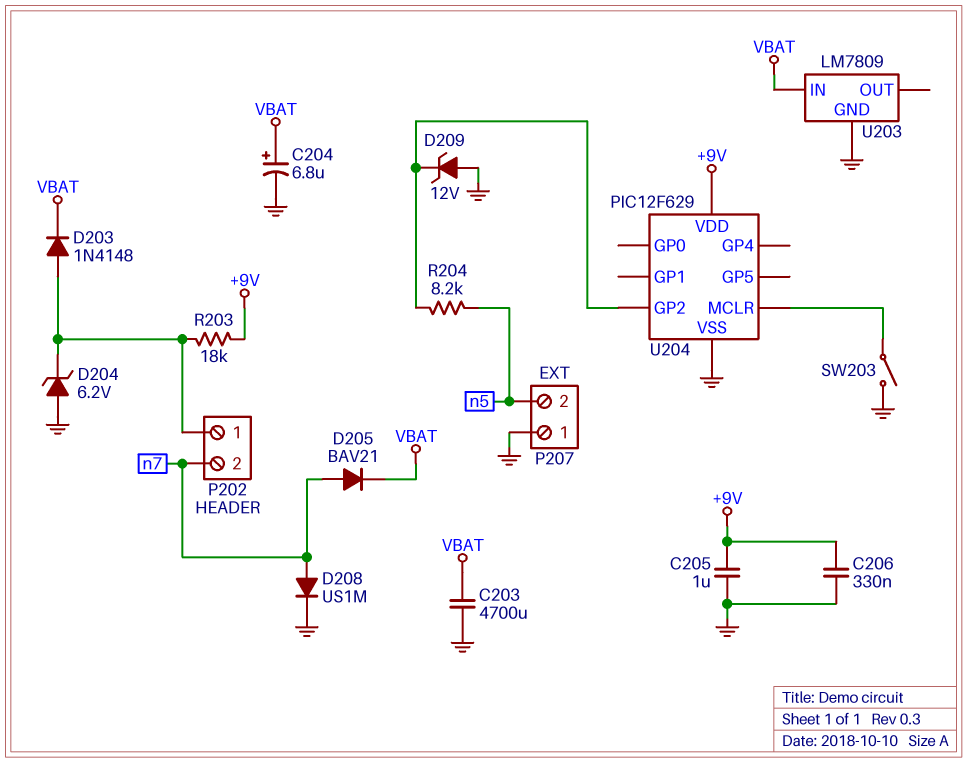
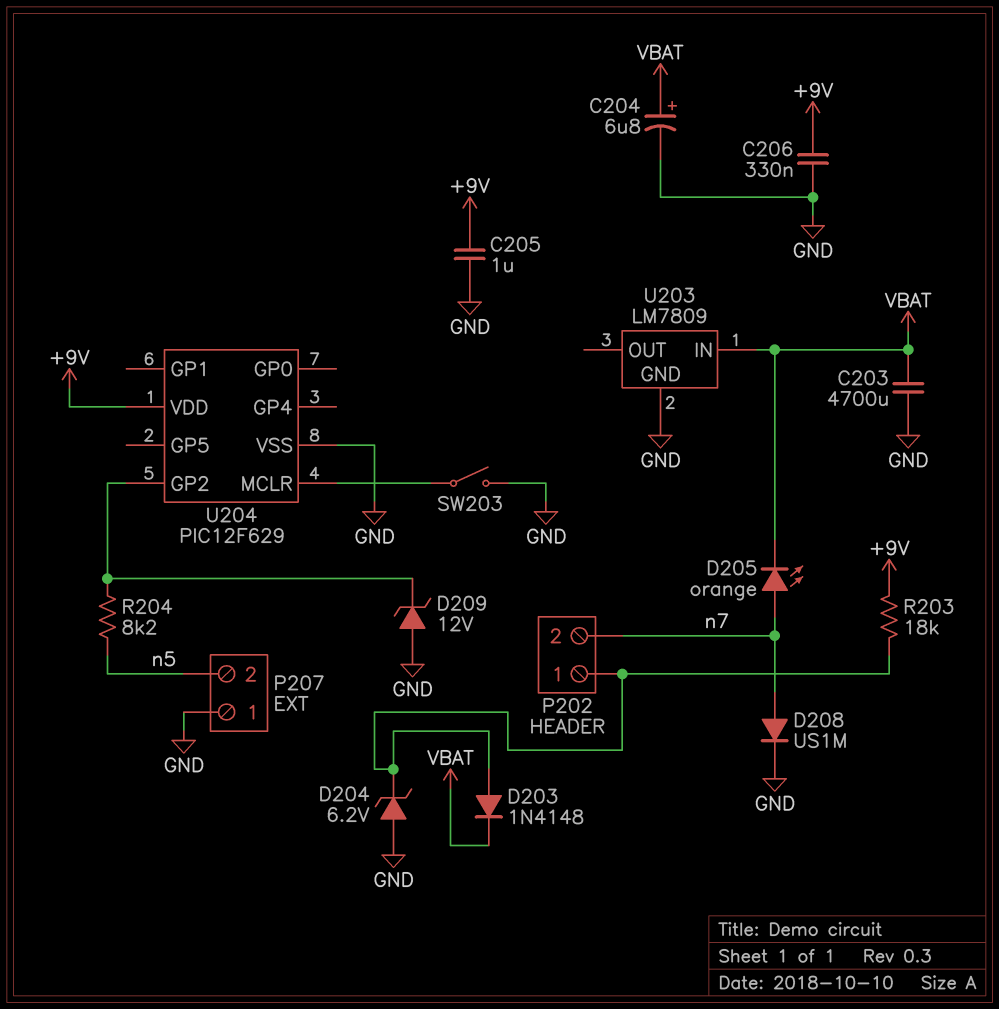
D205: diode BAV21 (A n7, K VBAT) -> LED orange (A n7, K VBAT)

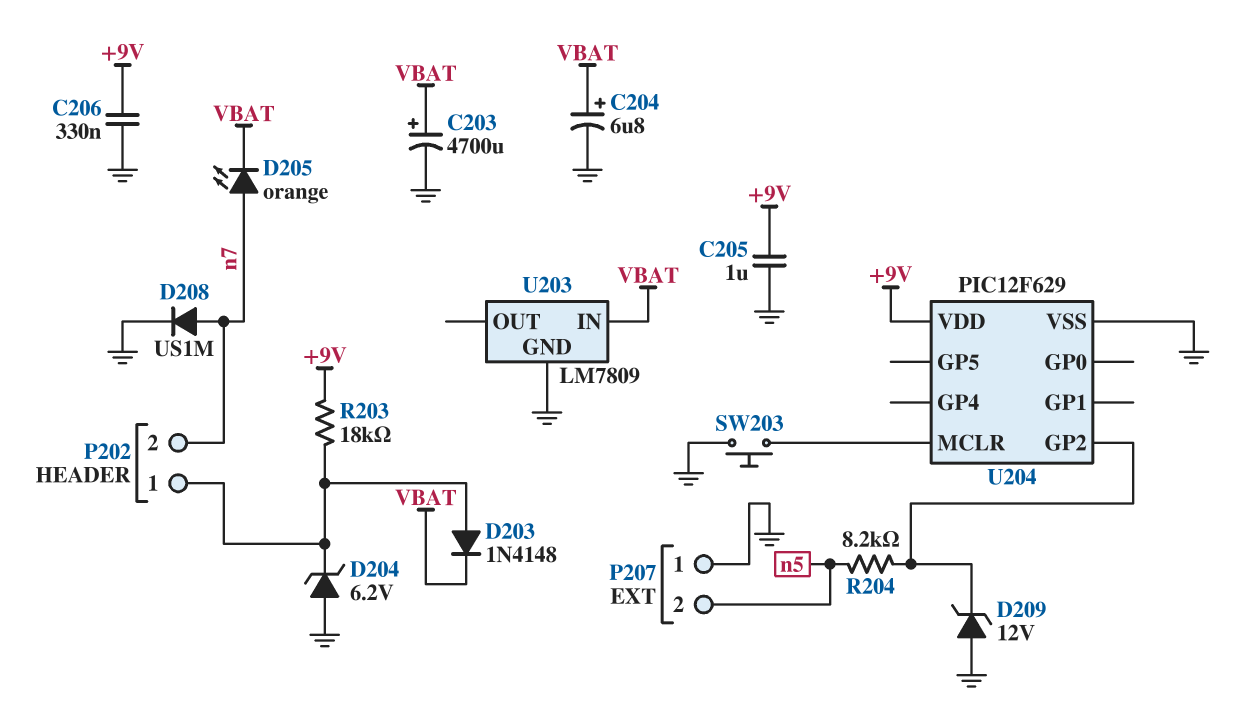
C203: 4700uF (GND, VBAT) -> 4700uF (plus VBAT, minus GND)
SW203: switch (GND, U204/MCLR) -> button (GND, U204/MCLR)

